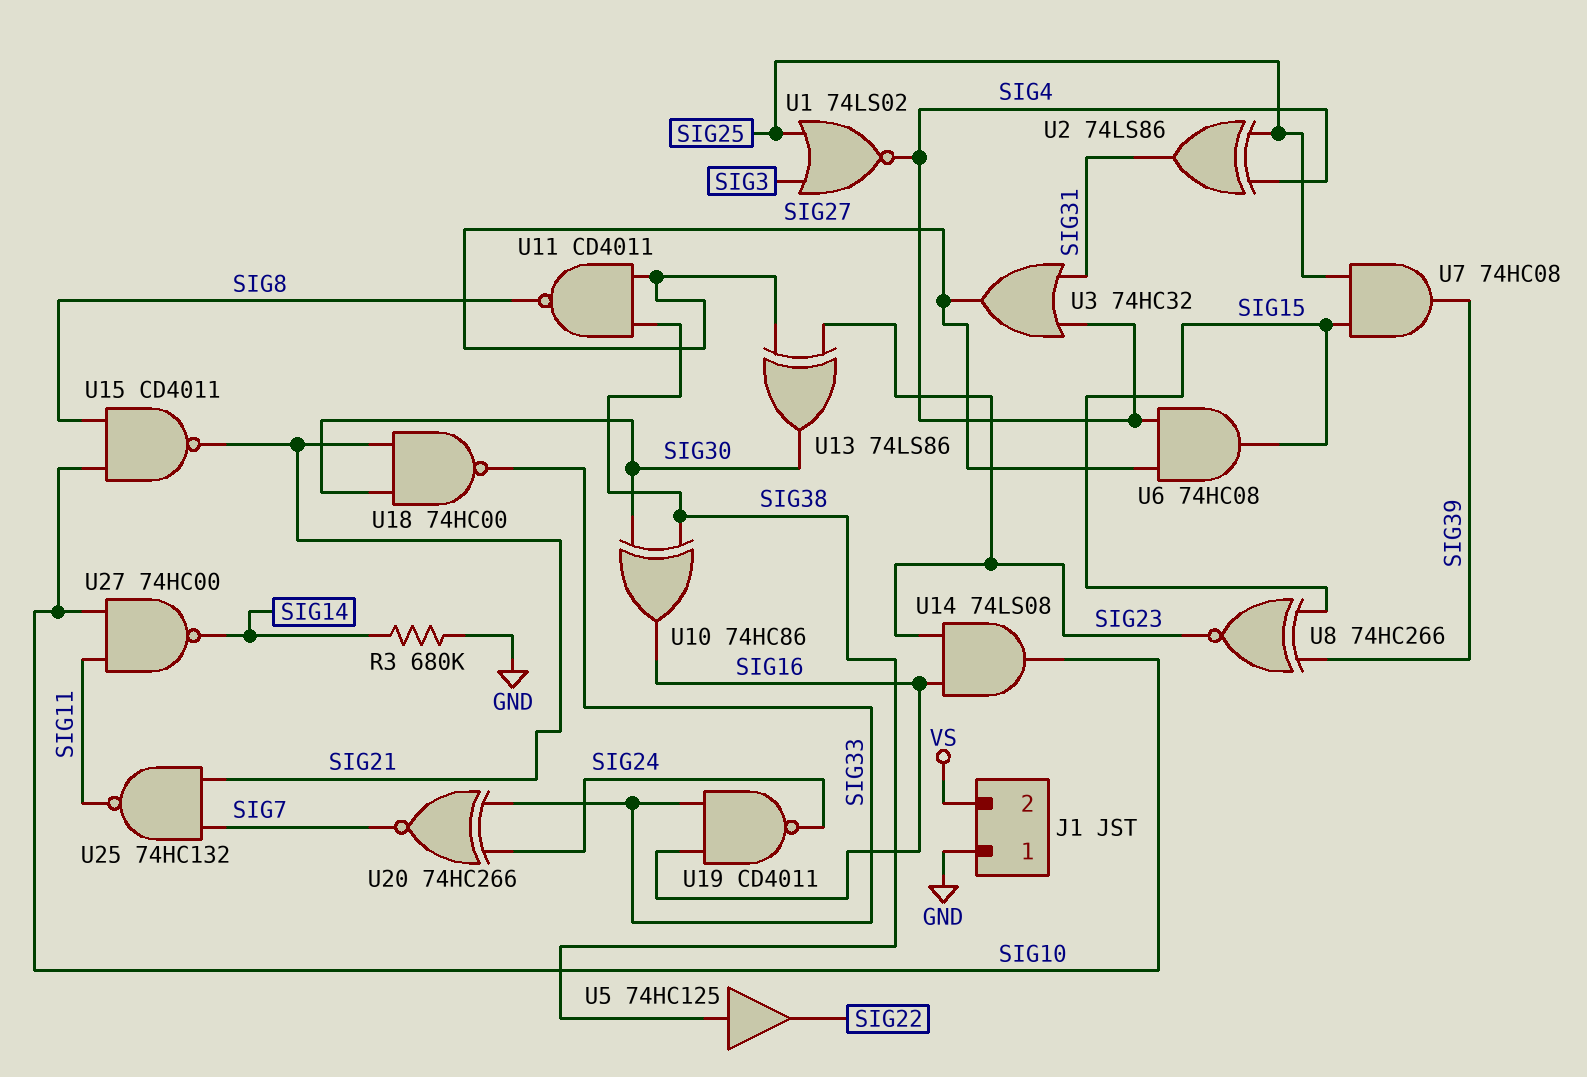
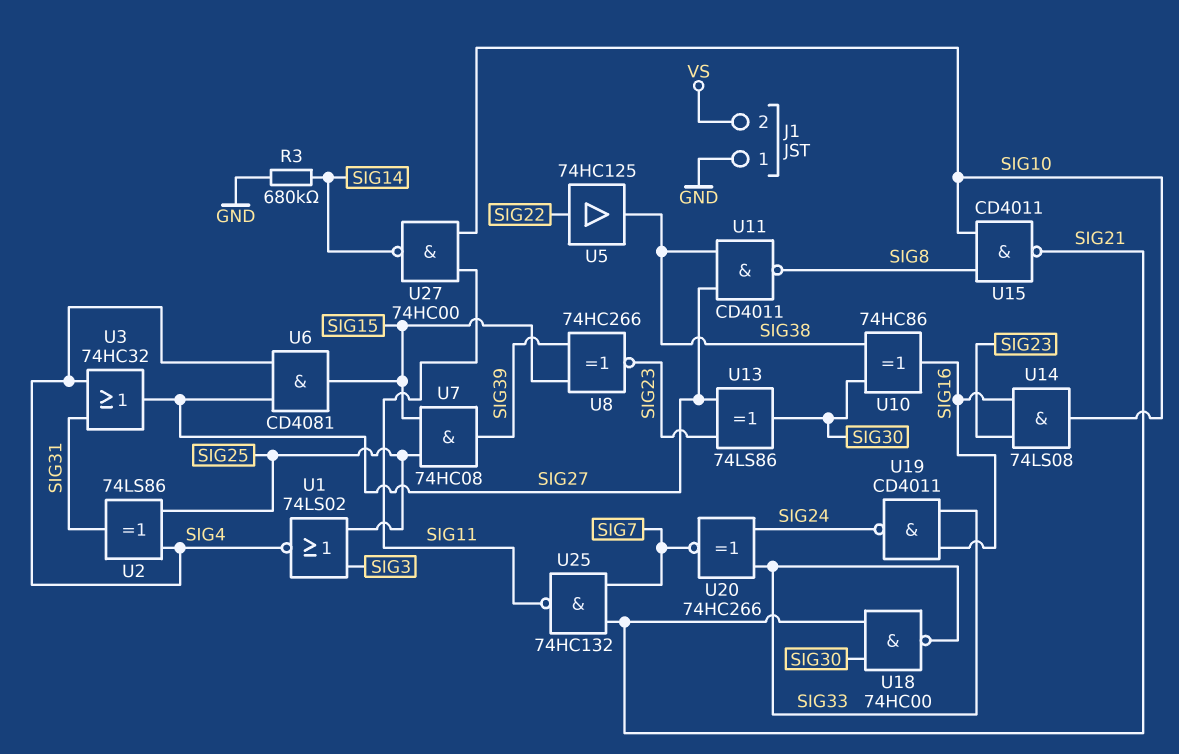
U5: buffer 74HC125 (in SIG38, out SIG22) -> buffer 74HC125 (in SIG22, out SIG38)
U6: AND 74HC08 (in SIG4, in SIG27, out SIG15) -> AND CD4081 (in SIG4, in SIG27, out SIG15)

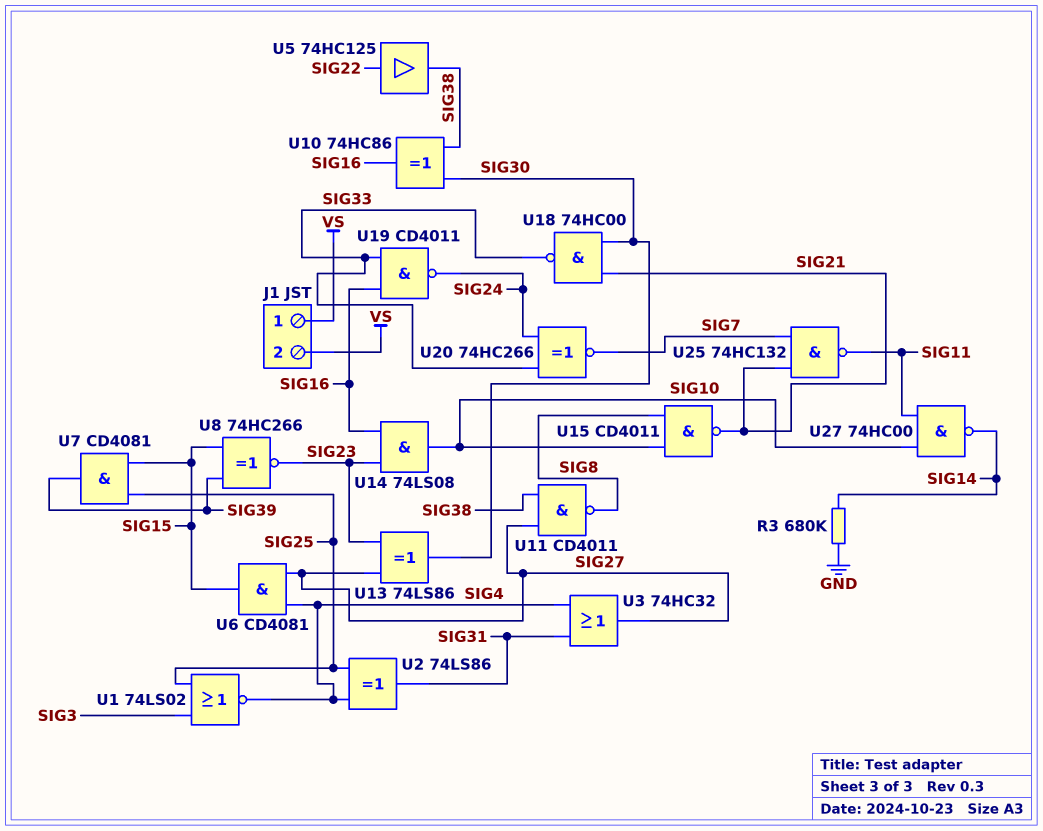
J1 pin 1: GND -> VS
U7: AND 74HC08 (in SIG15, in SIG25, out SIG39) -> AND CD4081 (in SIG15, in SIG25, out SIG39)

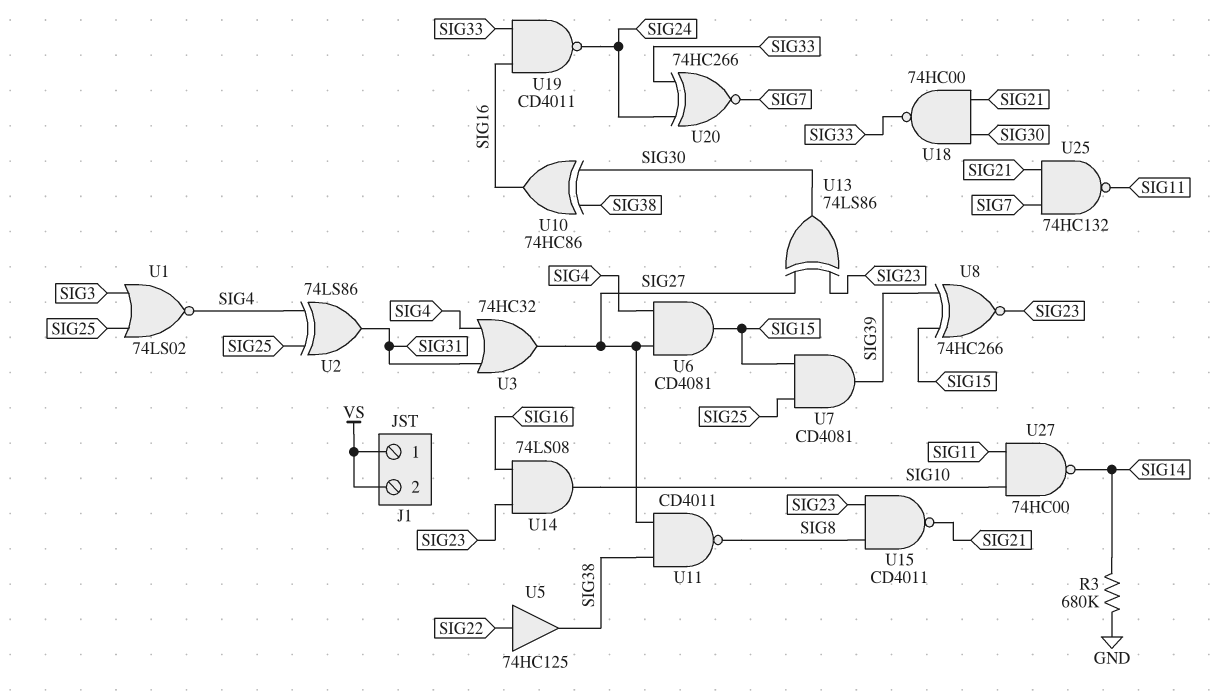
U15: NAND CD4011 (in SIG8, in SIG10, out SIG21) -> NAND CD4011 (in SIG8, in SIG23, out SIG21)

